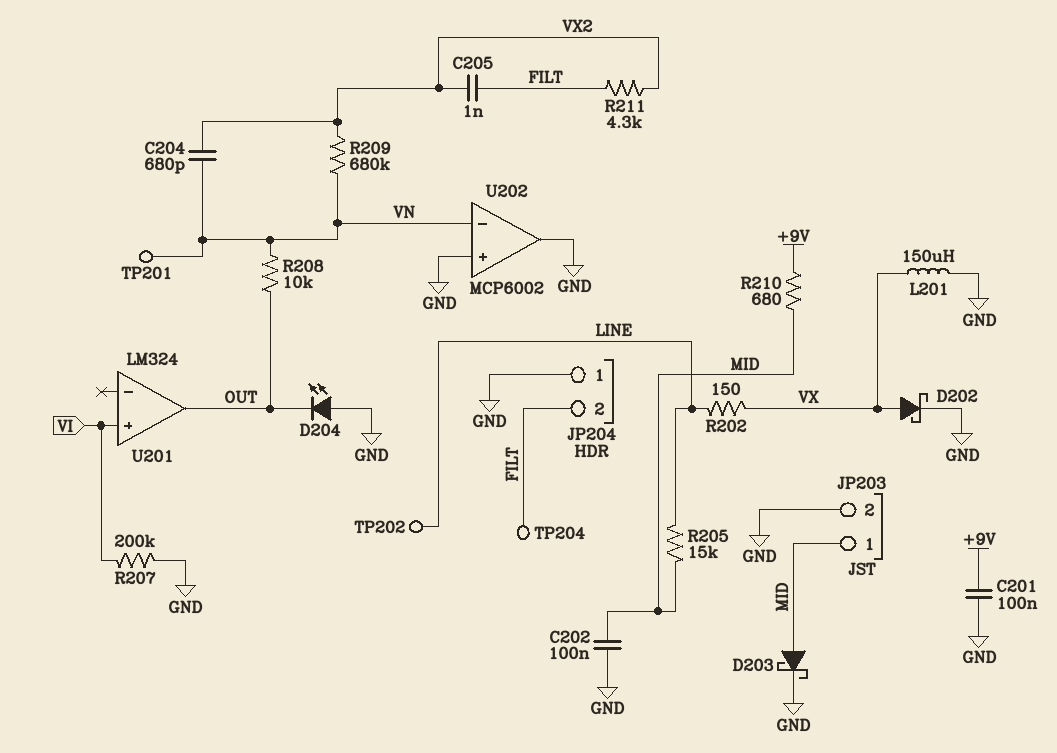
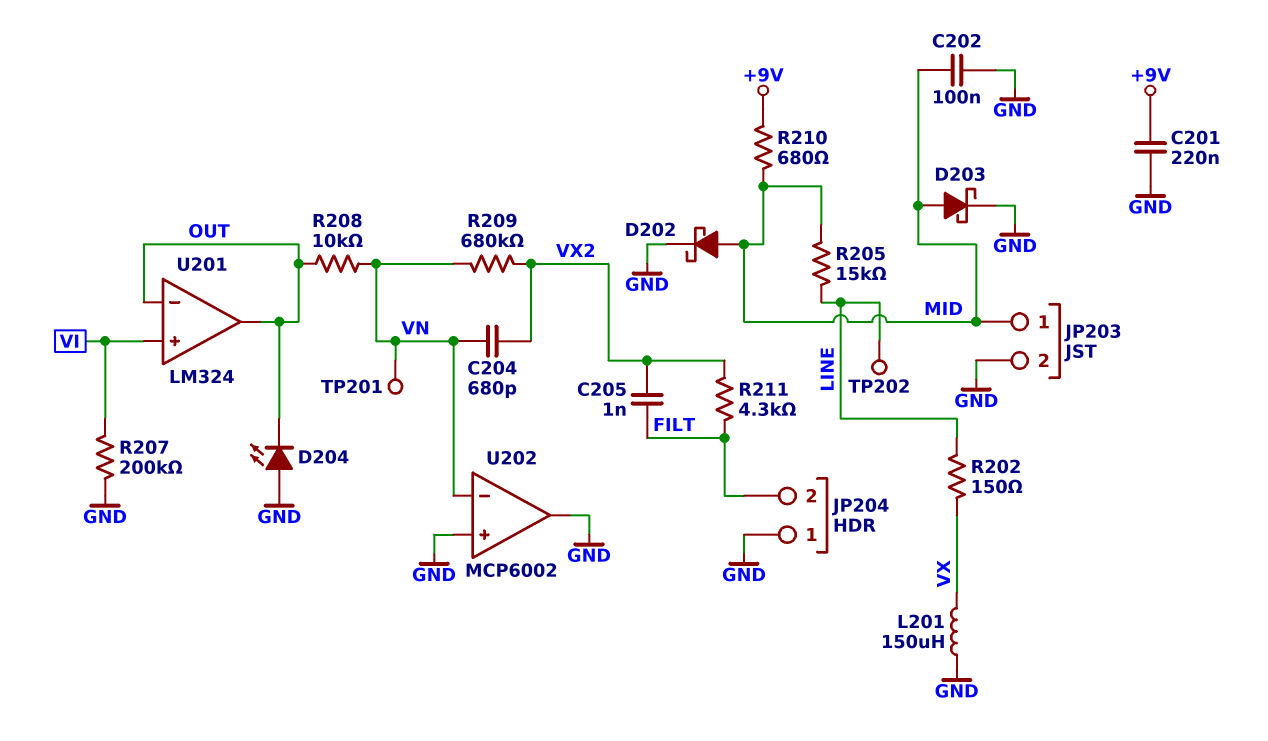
C201: 100nF (+9V, GND) -> 220nF (+9V, GND)
D202: schottky (A VX, K GND) -> schottky (A MID, K GND)
TP204: test point (FILT) -> none
U201 pin in-: none -> OUT

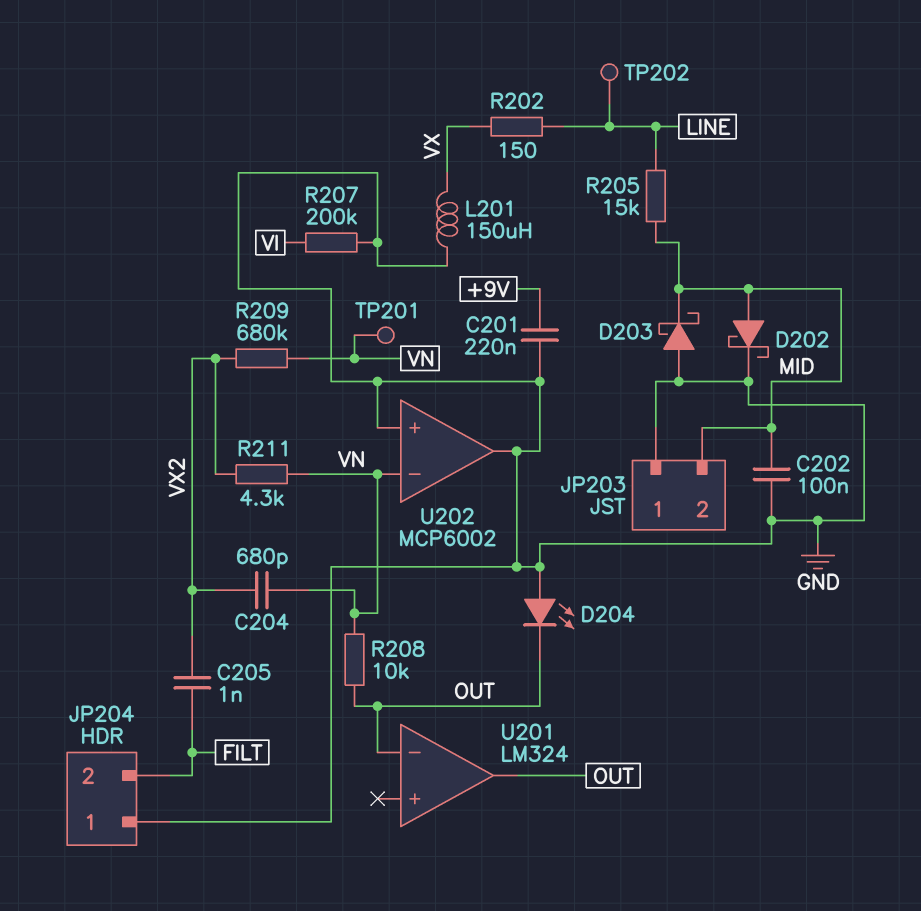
D203: schottky (A MID, K GND) -> schottky (A GND, K MID)
JP203 pin 1: MID -> GND
JP203 pin 2: GND -> MID
R210: 680 (+9V, MID) -> none
R211: 4.3k (FILT, VX2) -> 4.3k (VN, VX2)
U201 pin in+: VI -> none

